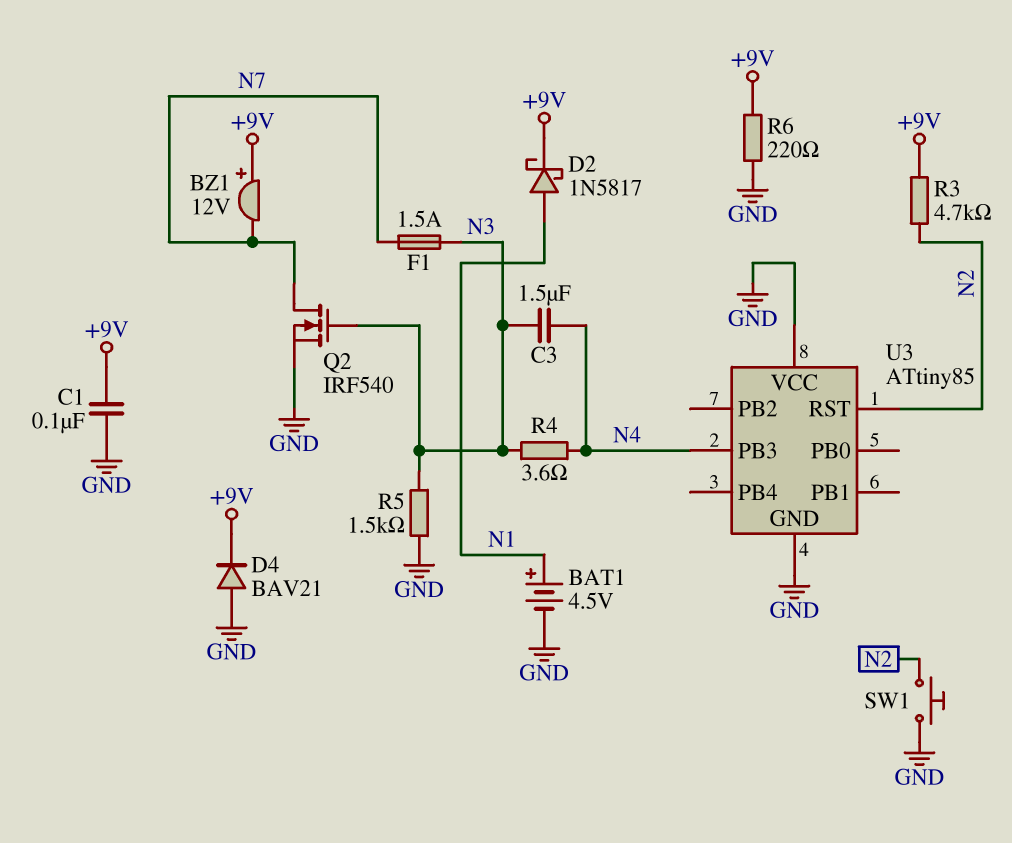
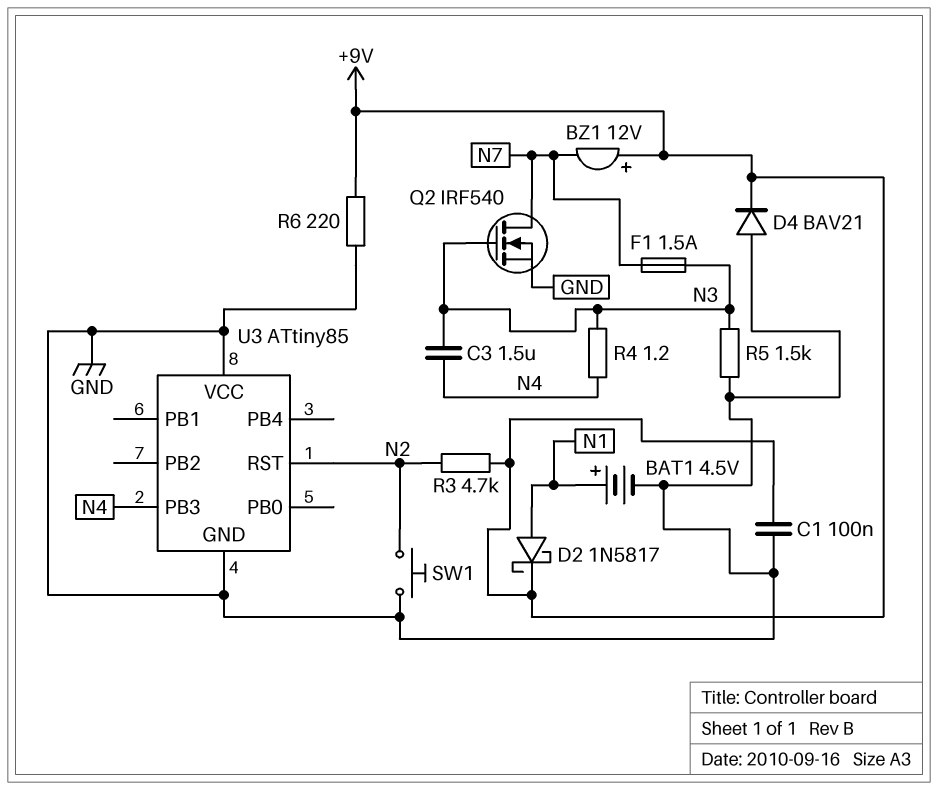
R4: 3.6 (N3, N4) -> 1.2 (N3, N4)

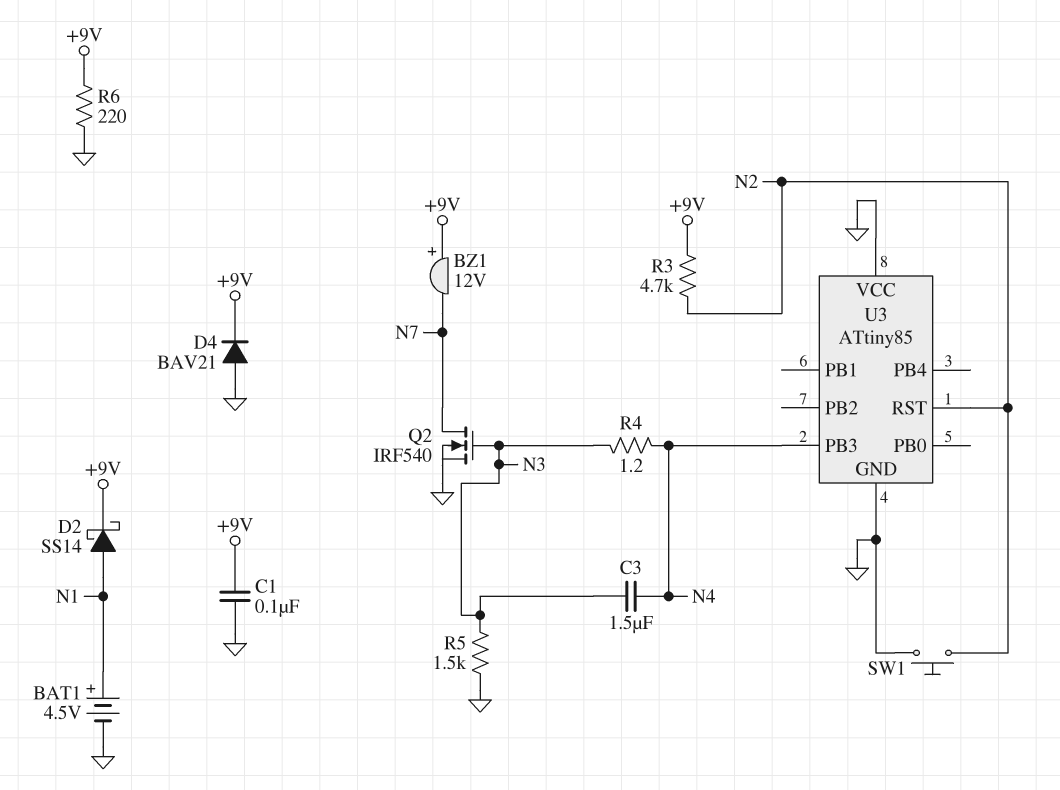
D2: schottky 1N5817 (A N1, K +9V) -> schottky SS14 (A N1, K +9V)
F1: 1.5A (N3, N7) -> none

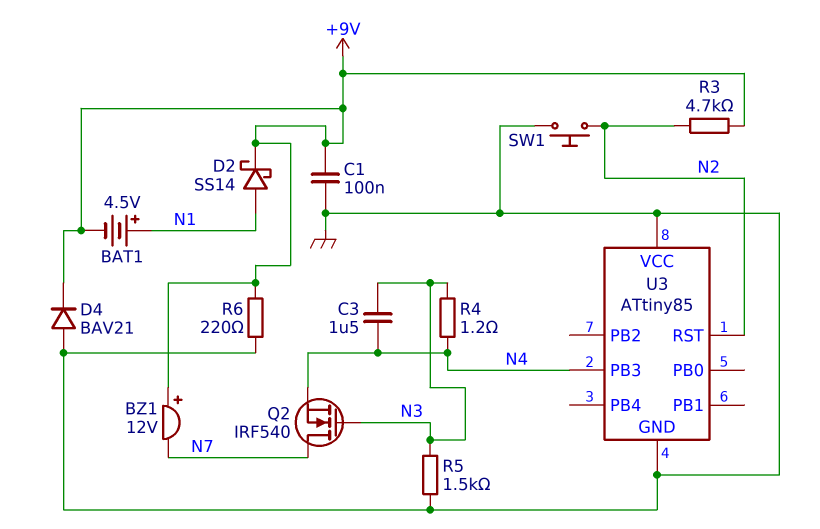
BAT1: 4.5V (plus N1, minus GND) -> 4.5V (plus N1, minus +9V)
Q2: NMOS IRF540 (G N3, D N7, S GND) -> NMOS IRF540 (G N3, D N7, S N4)

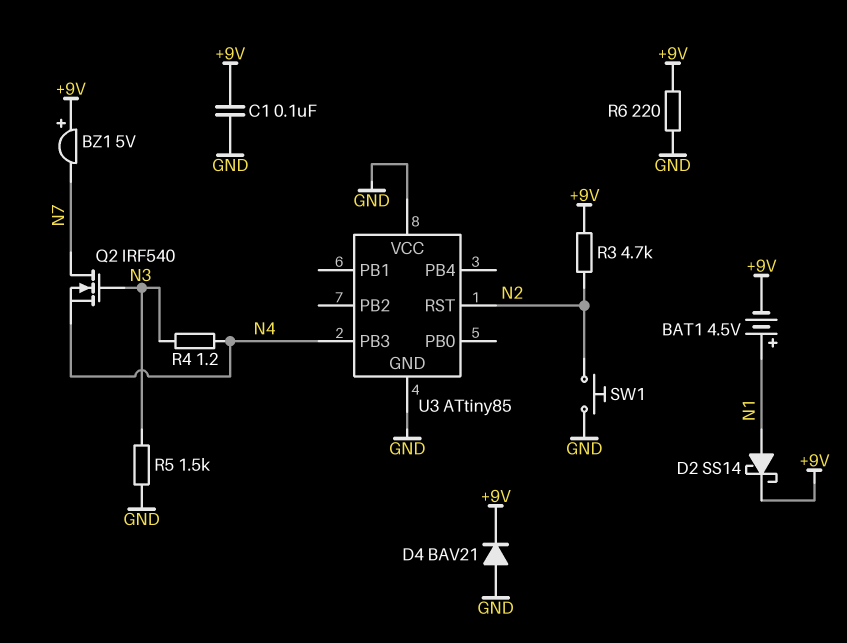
BZ1: buzzer 12V (plus +9V, minus N7) -> buzzer 5V (plus +9V, minus N7)
C3: 1.5uF (N3, N4) -> none

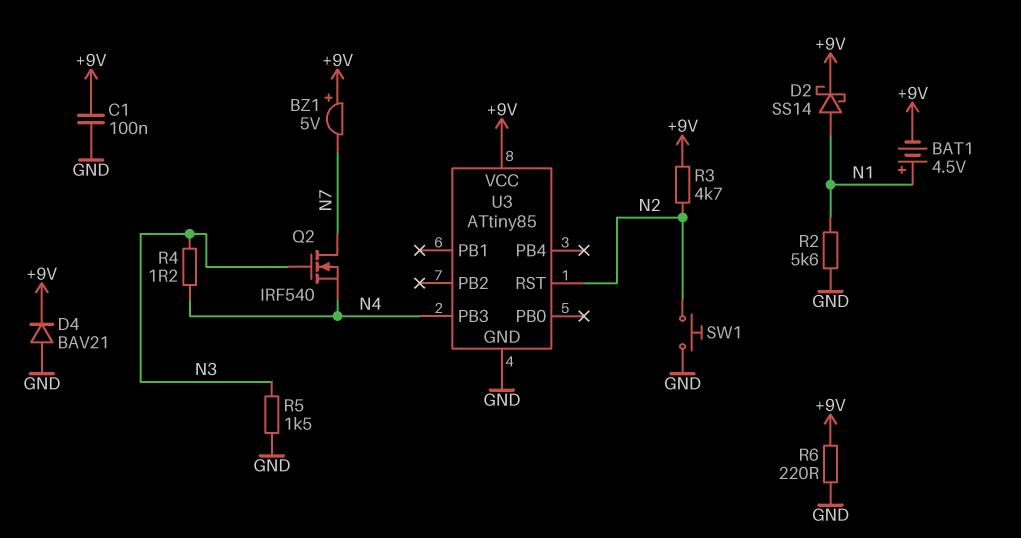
R2: none -> 5.6k (GND, N1)
U3 pin VCC: GND -> +9V

